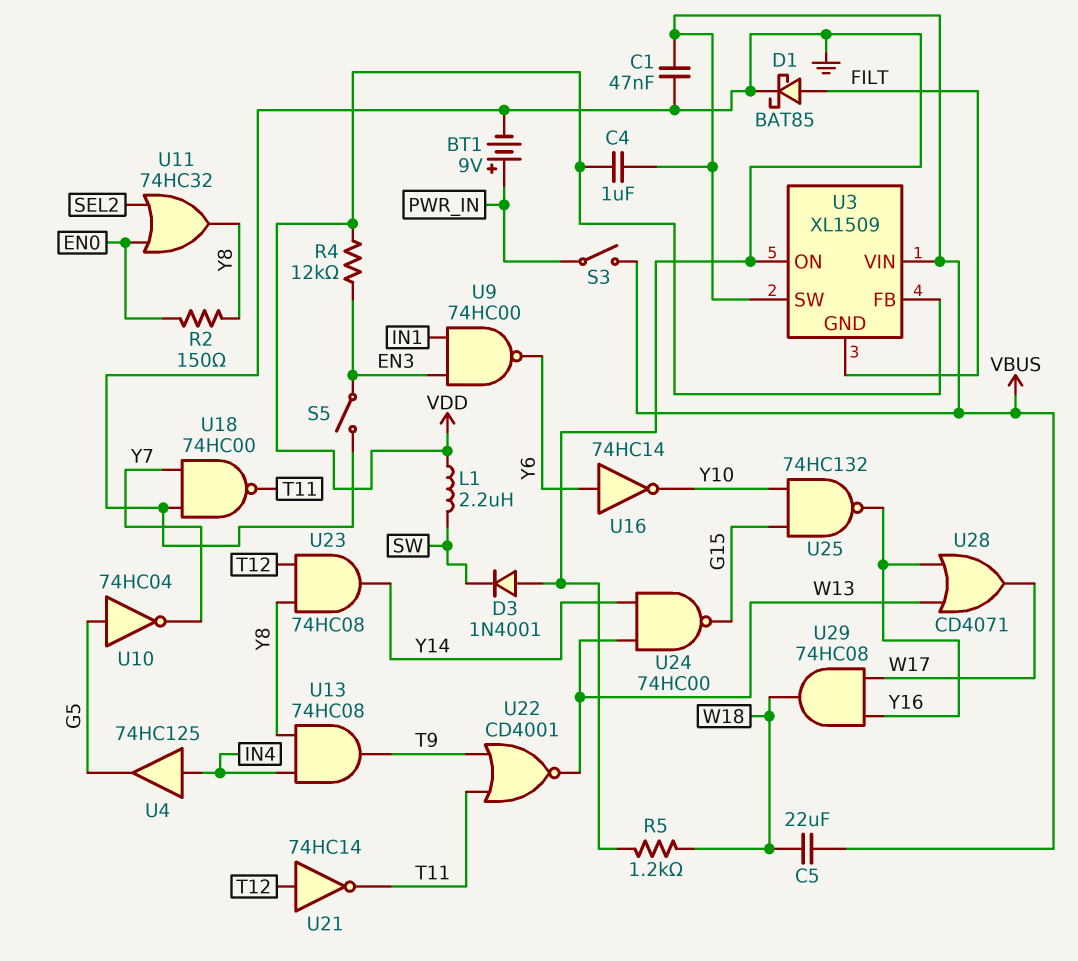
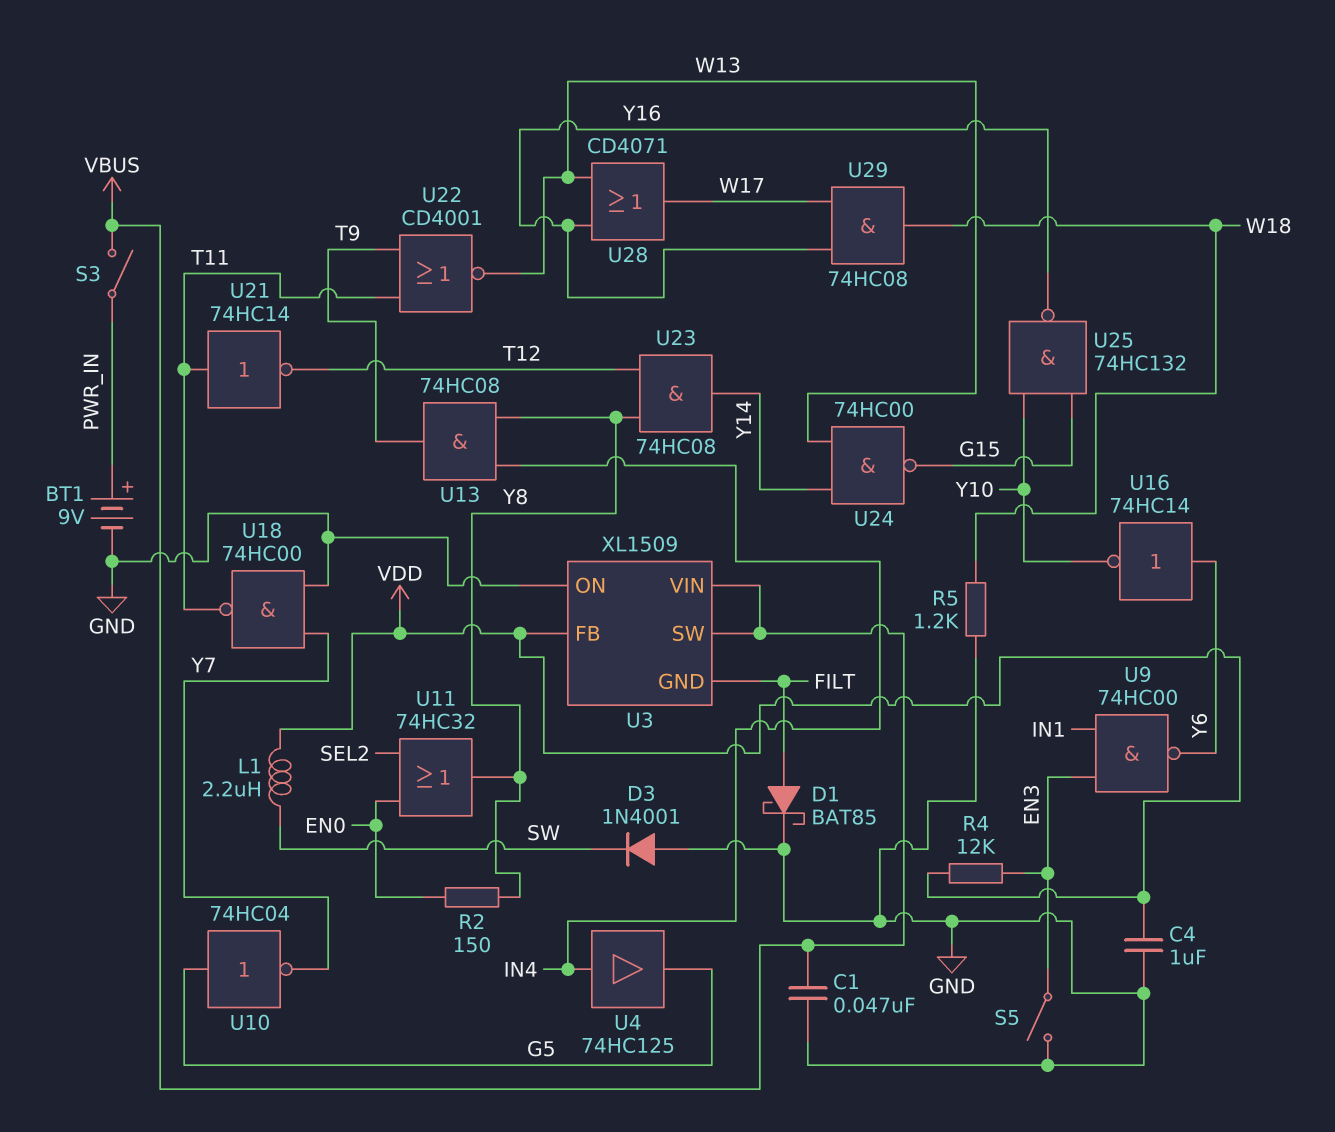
C4: 1uF (VBUS, VDD) -> 1uF (GND, VDD)
C5: 22uF (VBUS, W18) -> none
U21: NOT 74HC14 (in T12, out T11) -> NOT 74HC14 (in T11, out T12)

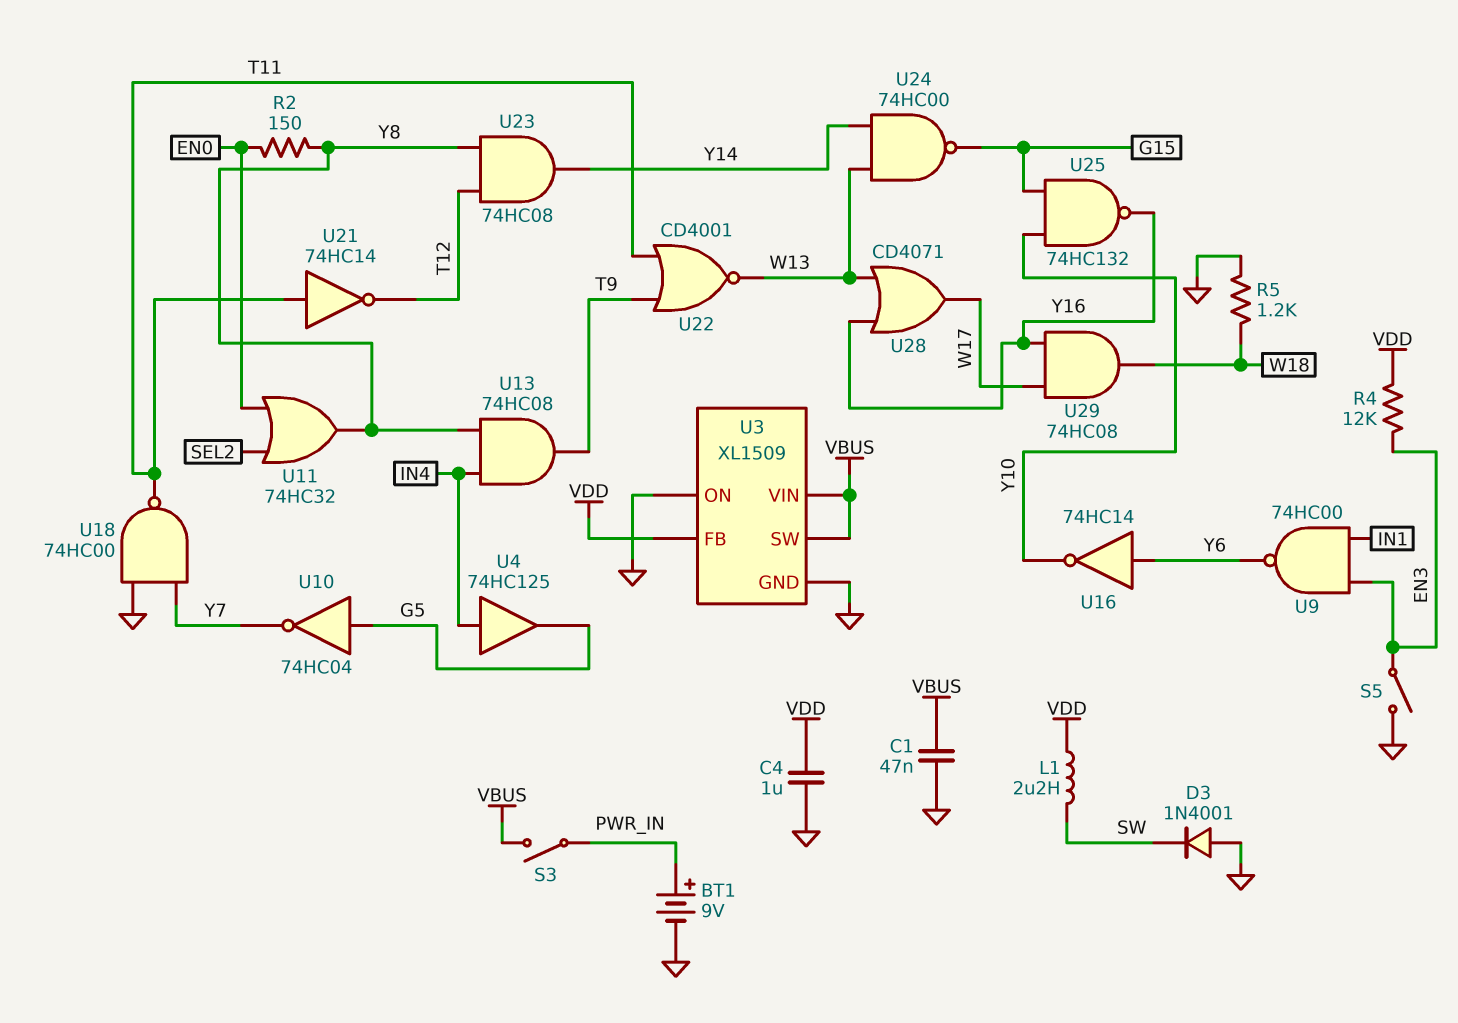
D1: schottky BAT85 (A FILT, K GND) -> none
U3 pin GND: FILT -> GND

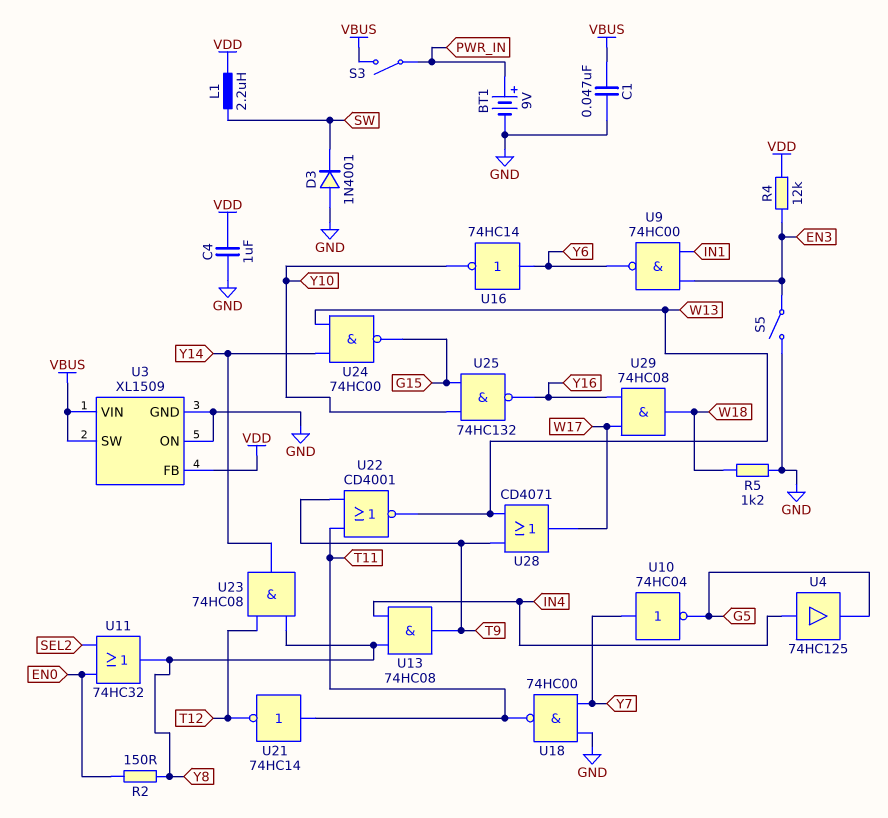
U10: NOT 74HC04 (in G5, out Y7) -> NOT 74HC04 (in Y7, out G5)
U28: OR CD4071 (in W13, in Y16, out W17) -> OR CD4071 (in T9, in W13, out W17)

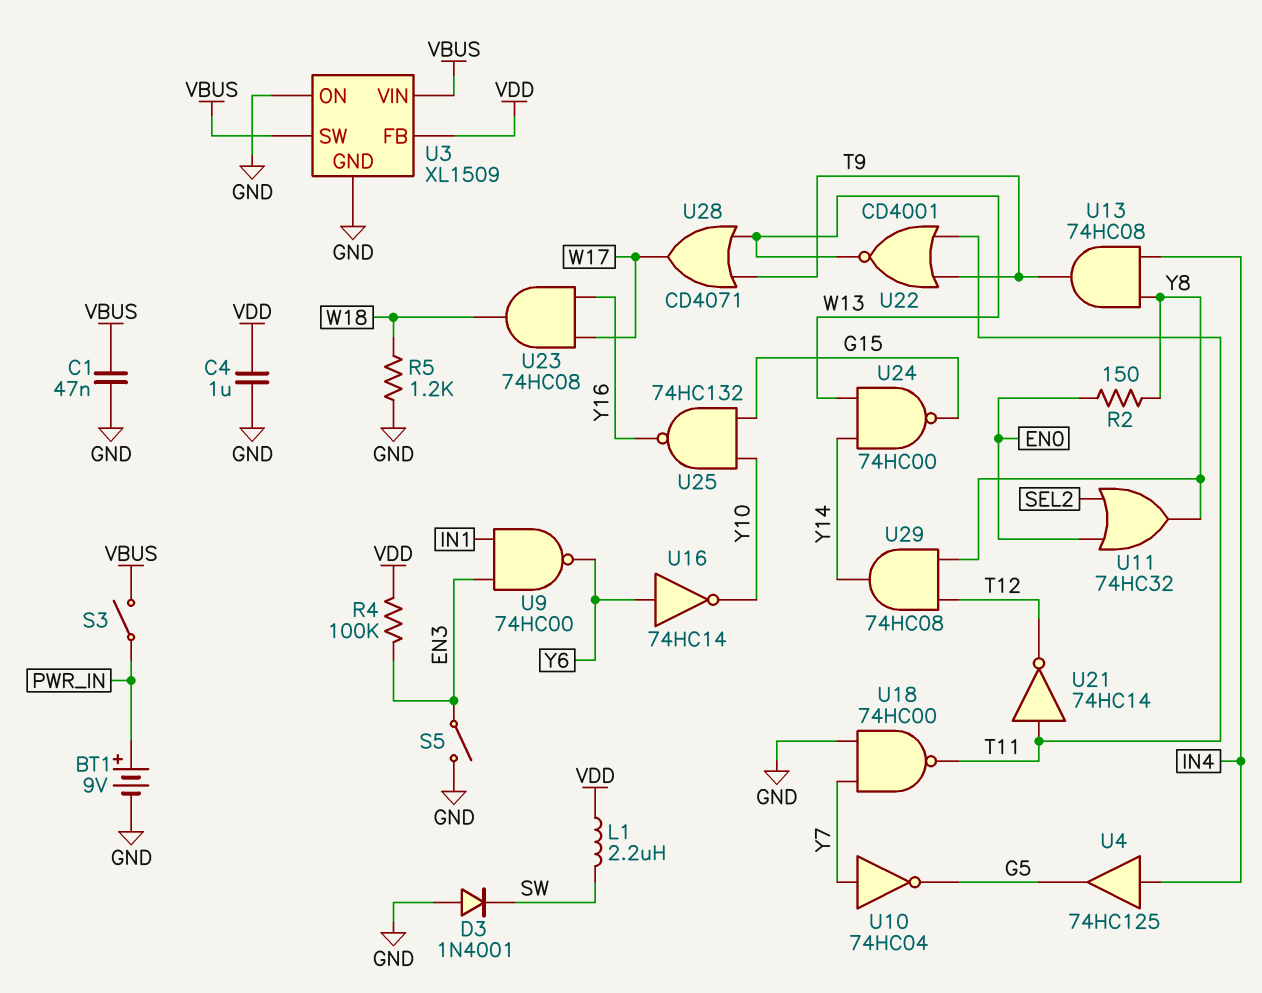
R4: 12k (EN3, VDD) -> 100k (EN3, VDD)
U23: AND 74HC08 (in T12, in Y8, out Y14) -> AND 74HC08 (in W17, in Y16, out W18)
U29: AND 74HC08 (in W17, in Y16, out W18) -> AND 74HC08 (in T12, in Y8, out Y14)

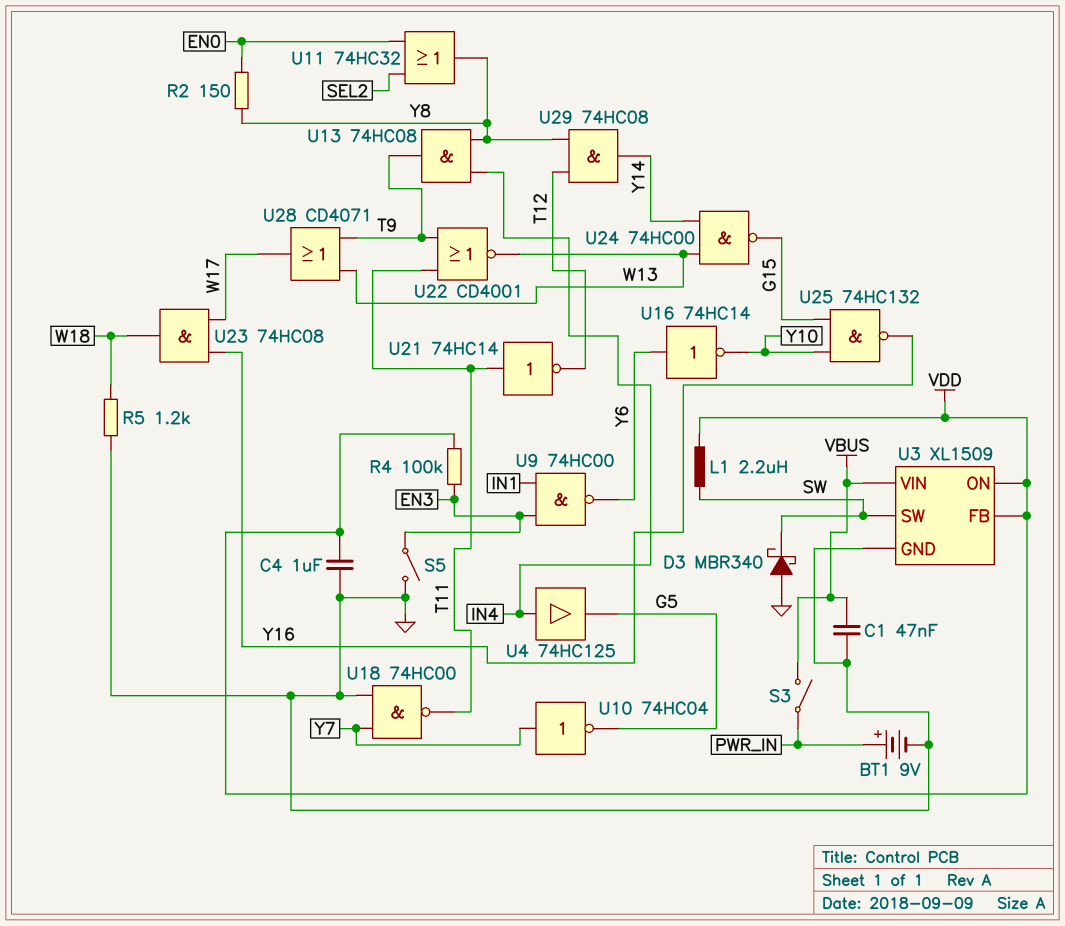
D3: diode 1N4001 (A GND, K SW) -> schottky MBR340 (A GND, K SW)
U3 pin ON: GND -> VDD
U3 pin SW: VBUS -> SW

